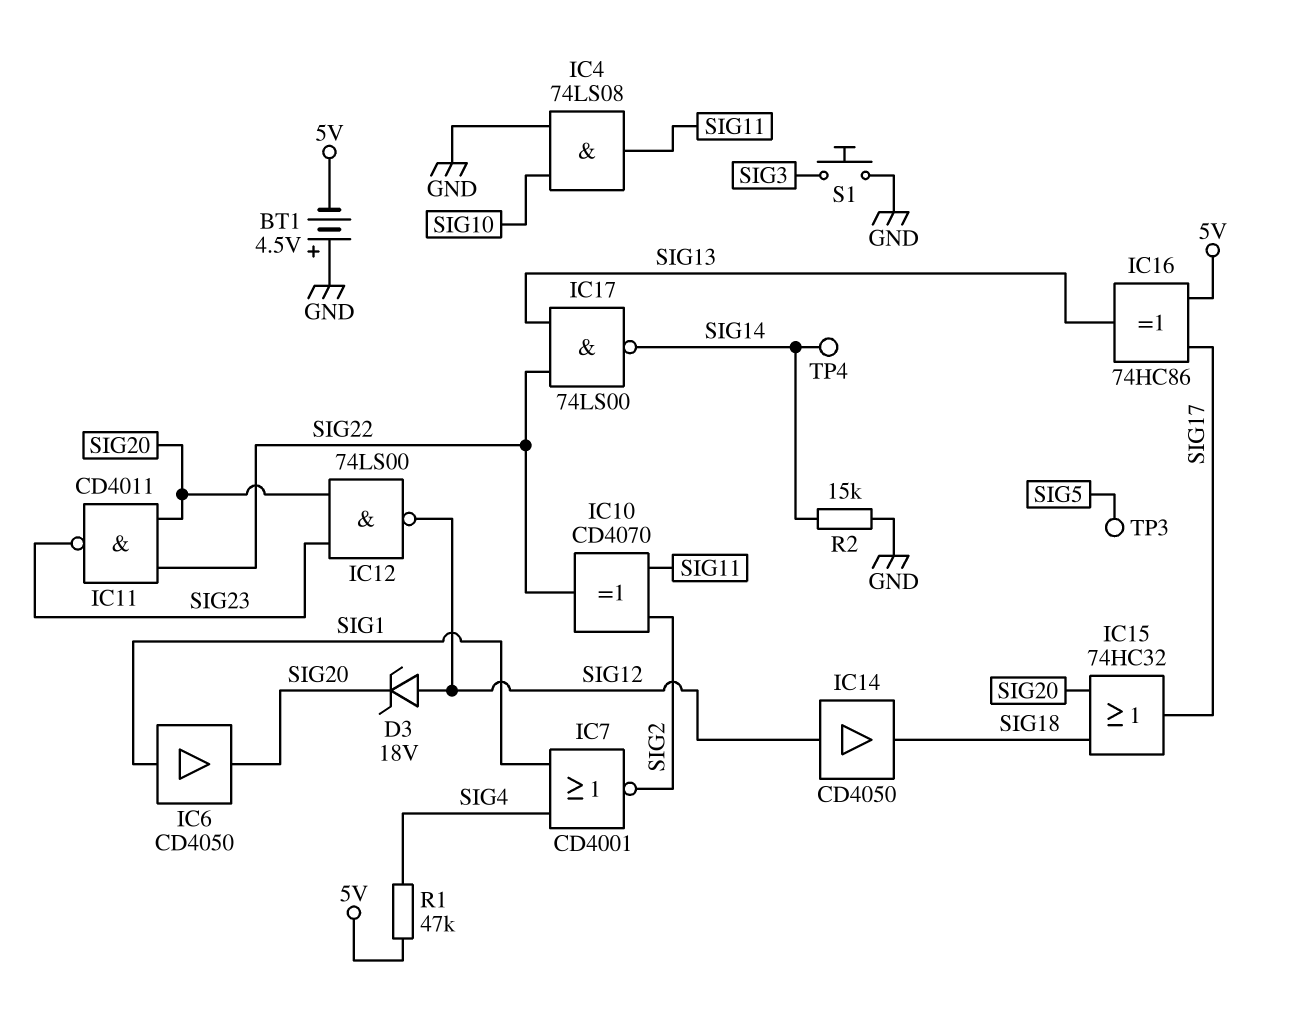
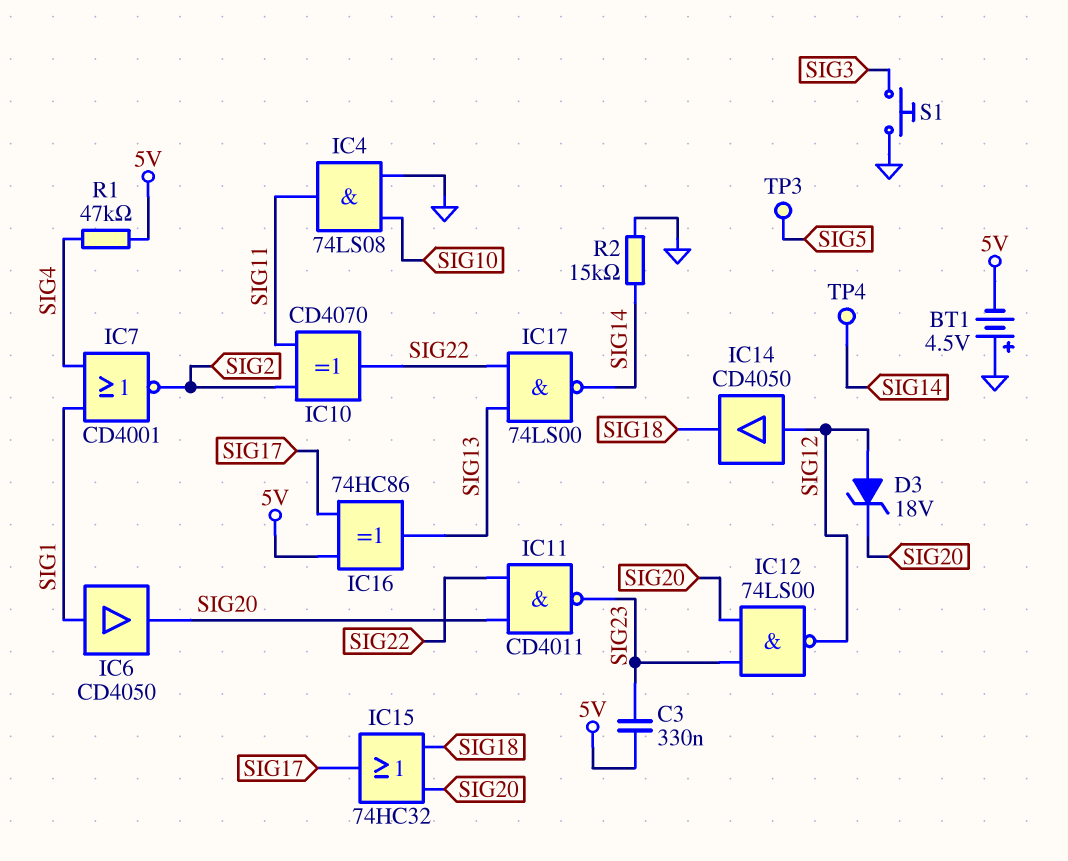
C3: none -> 330nF (5V, SIG23)

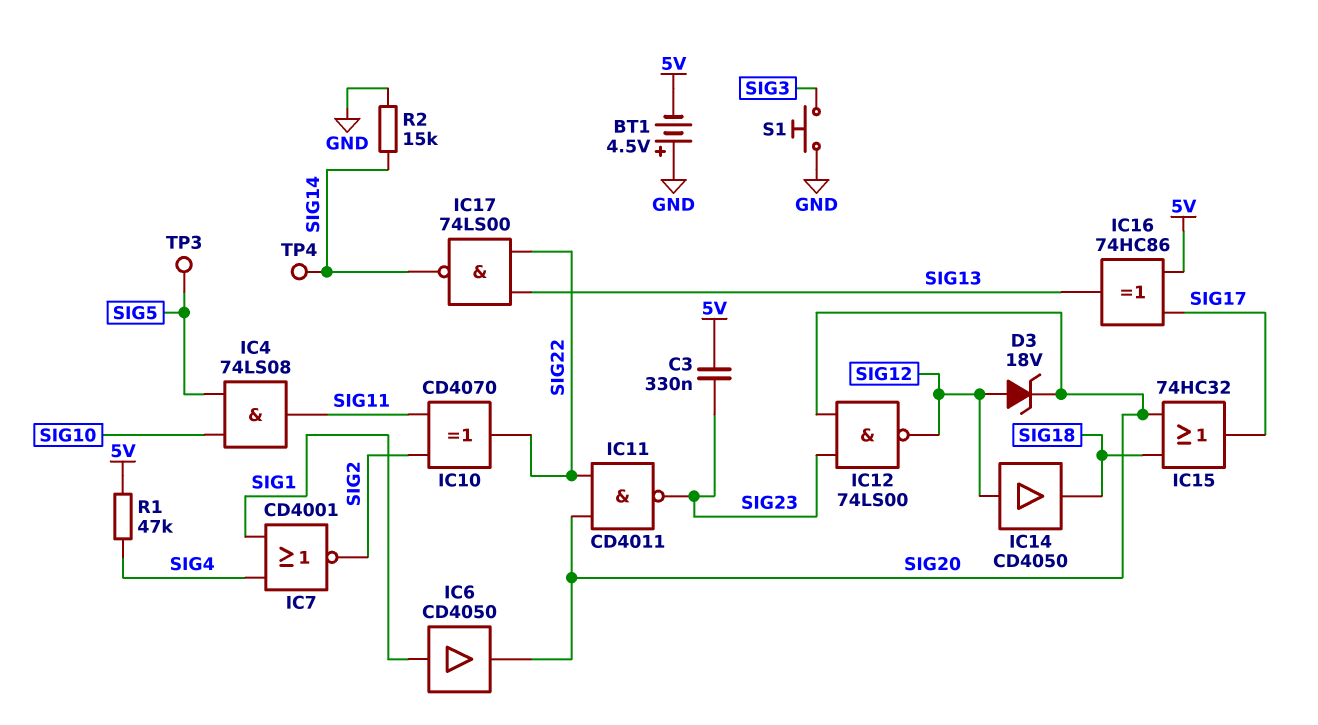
IC4: AND 74LS08 (in GND, in SIG10, out SIG11) -> AND 74LS08 (in SIG5, in SIG10, out SIG11)

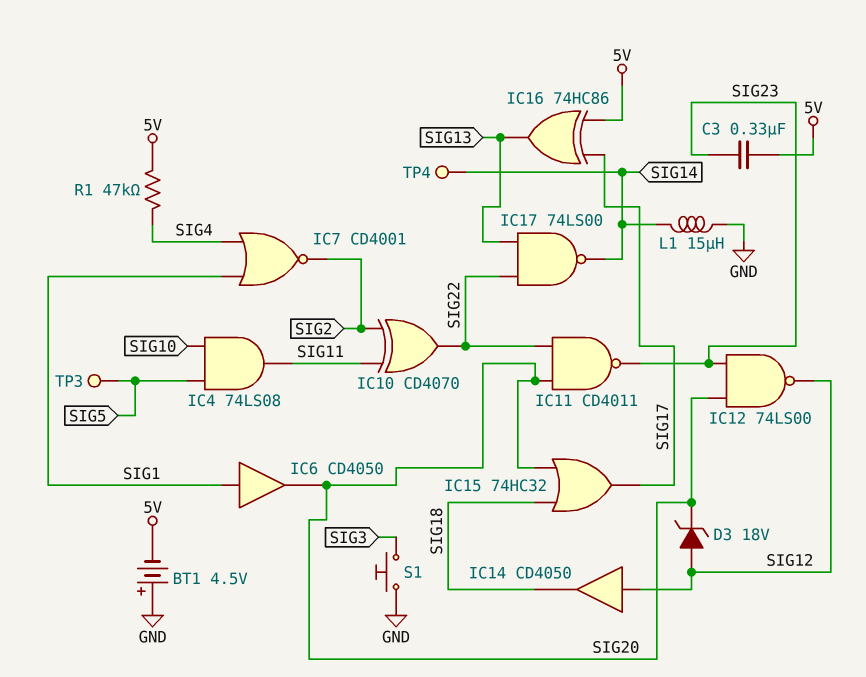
L1: none -> 15uH (GND, SIG14)
R2: 15k (GND, SIG14) -> none

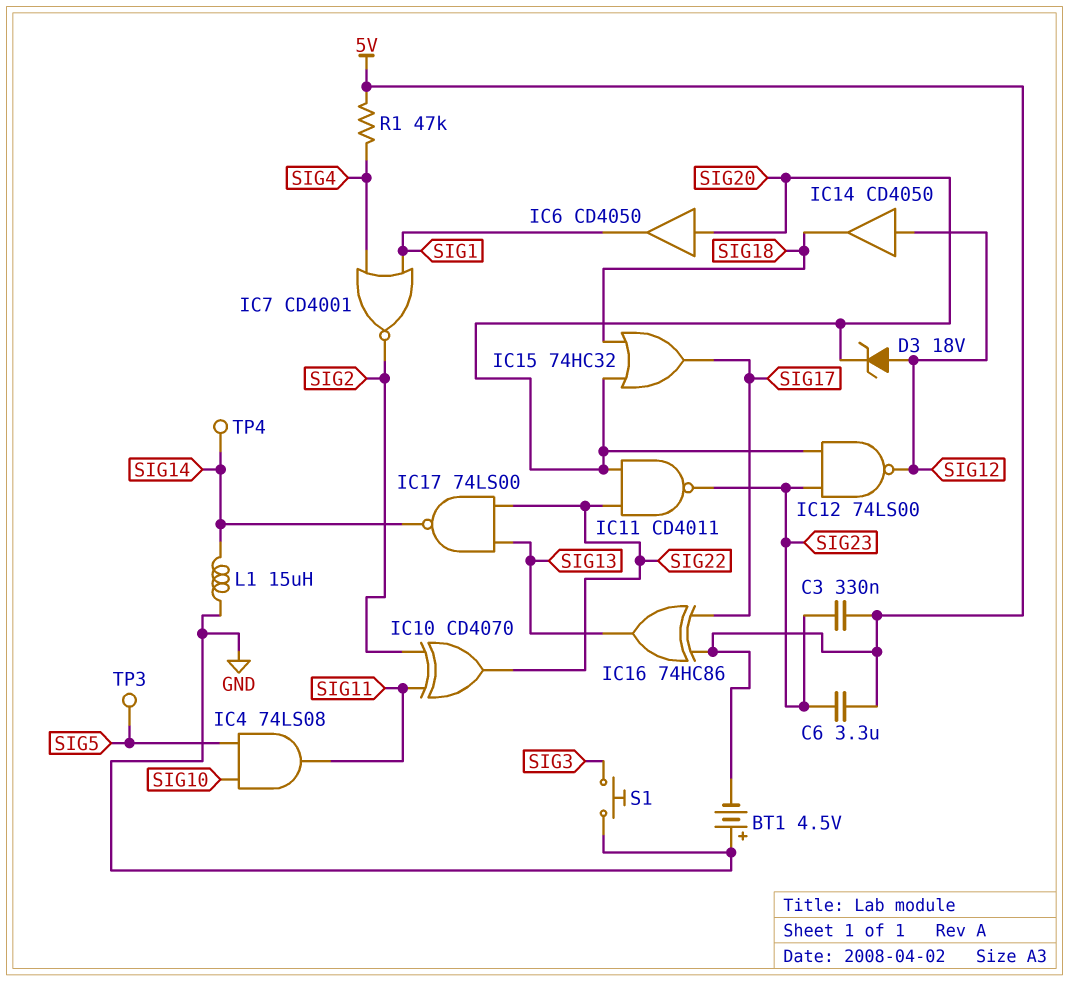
C6: none -> 3.3uF (5V, SIG23)
IC6: buffer CD4050 (in SIG1, out SIG20) -> buffer CD4050 (in SIG20, out SIG1)

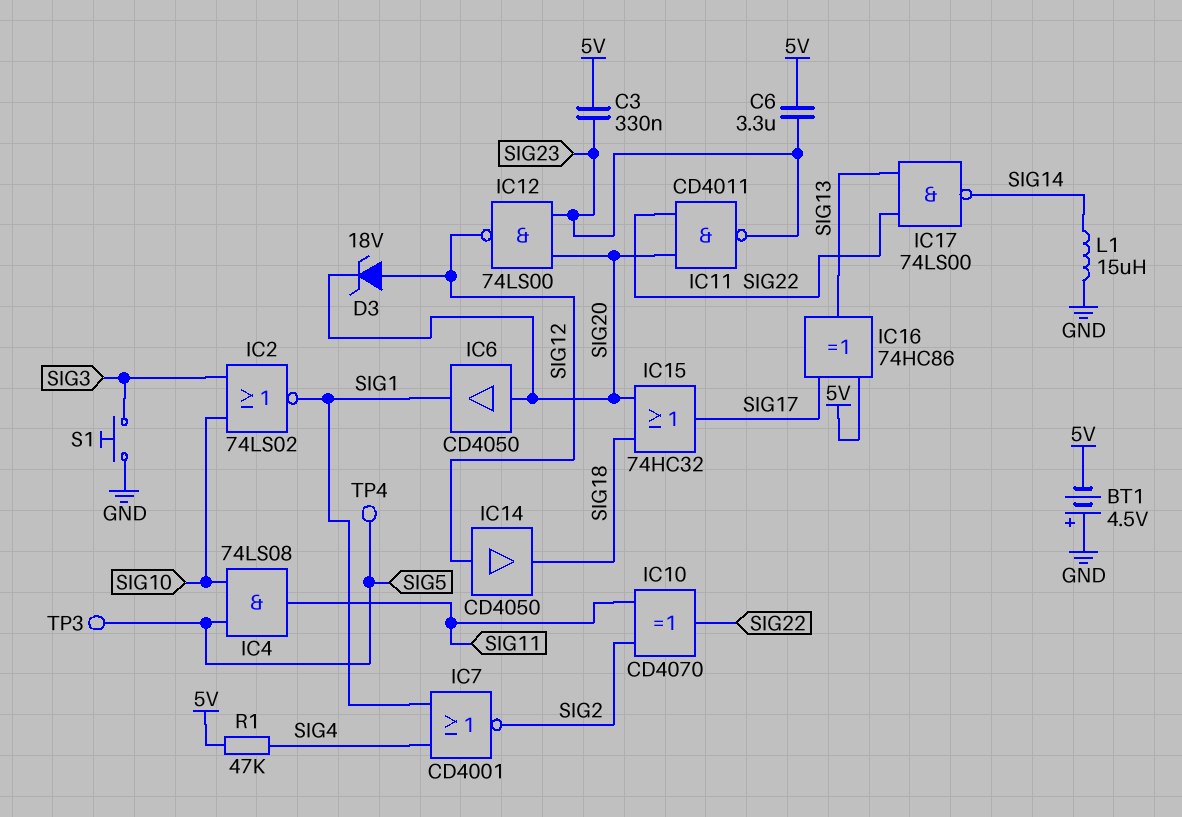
IC2: none -> NOR 74LS02 (in SIG3, in SIG10, out SIG1)
TP4: test point (SIG14) -> test point (SIG5)

